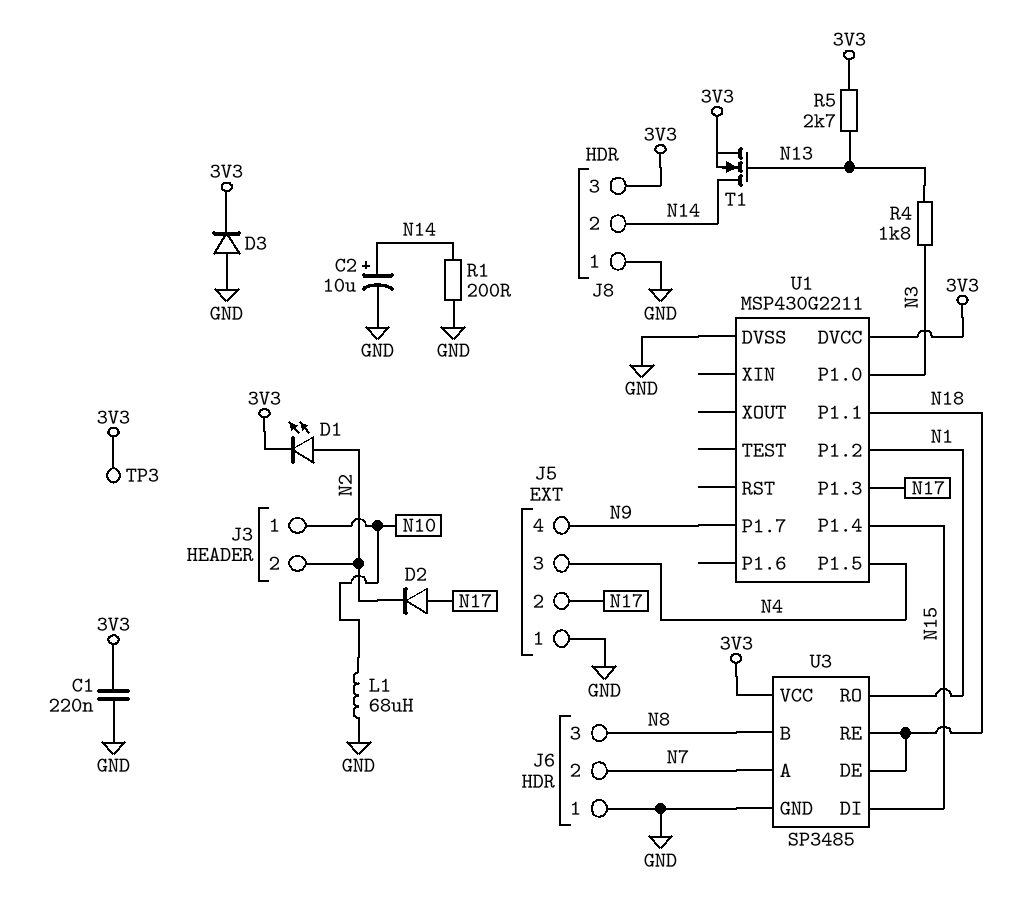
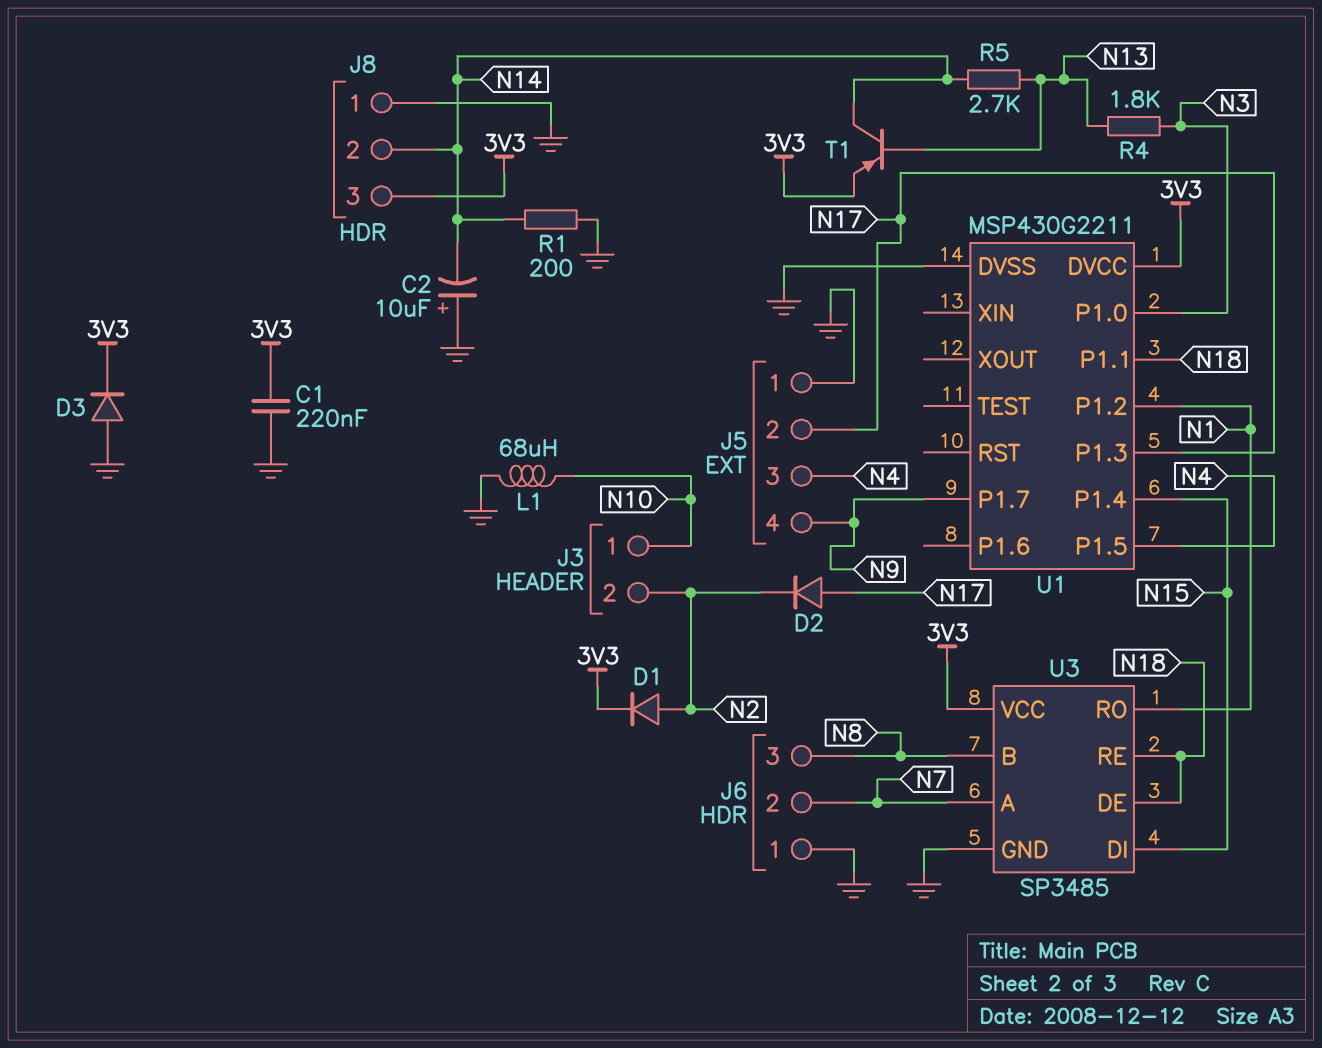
C2: 10uF (plus N14, minus GND) -> 10uF (plus GND, minus N14)
D1: LED (A N2, K 3V3) -> diode (A N2, K 3V3)
R5: 2.7k (3V3, N13) -> 2.7k (N13, N14)
T1: NMOS (G N13, D N14, S 3V3) -> PNP (B N13, C N14, E 3V3)
TP3: test point (3V3) -> none

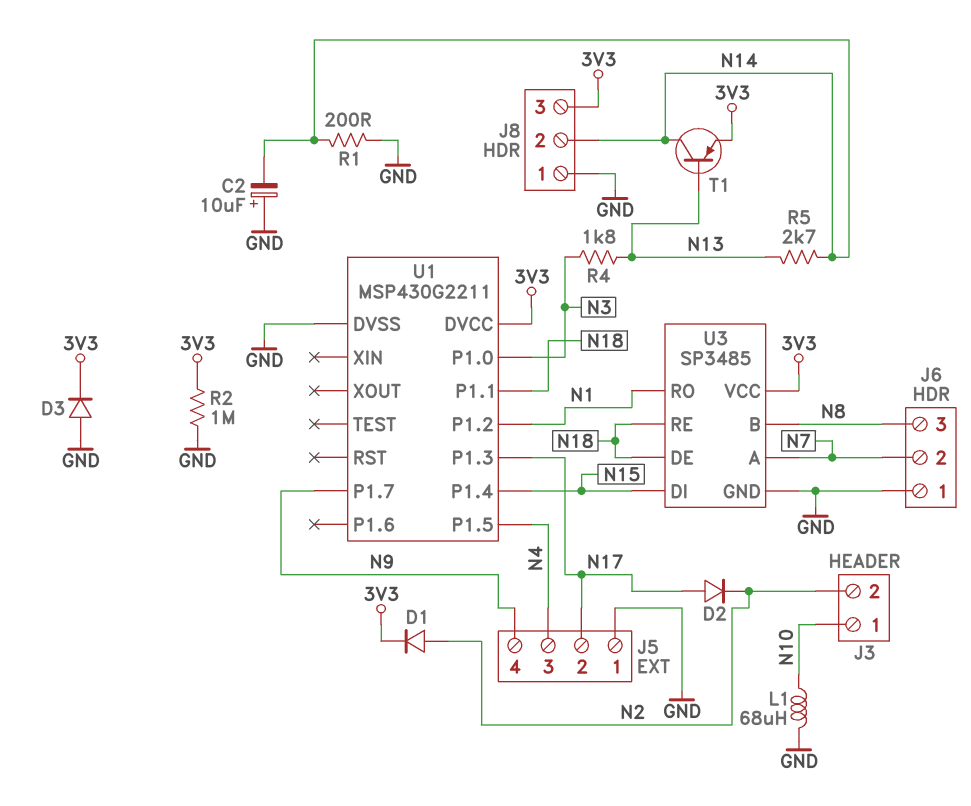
C1: 220nF (3V3, GND) -> none
R2: none -> 1M (3V3, GND)

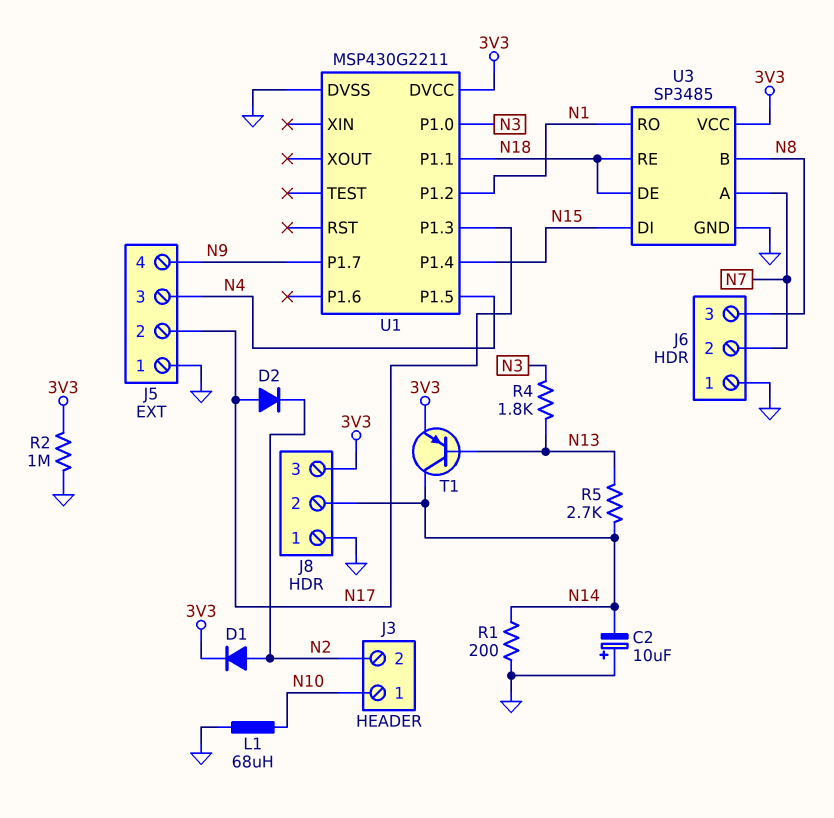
D3: diode (A GND, K 3V3) -> none

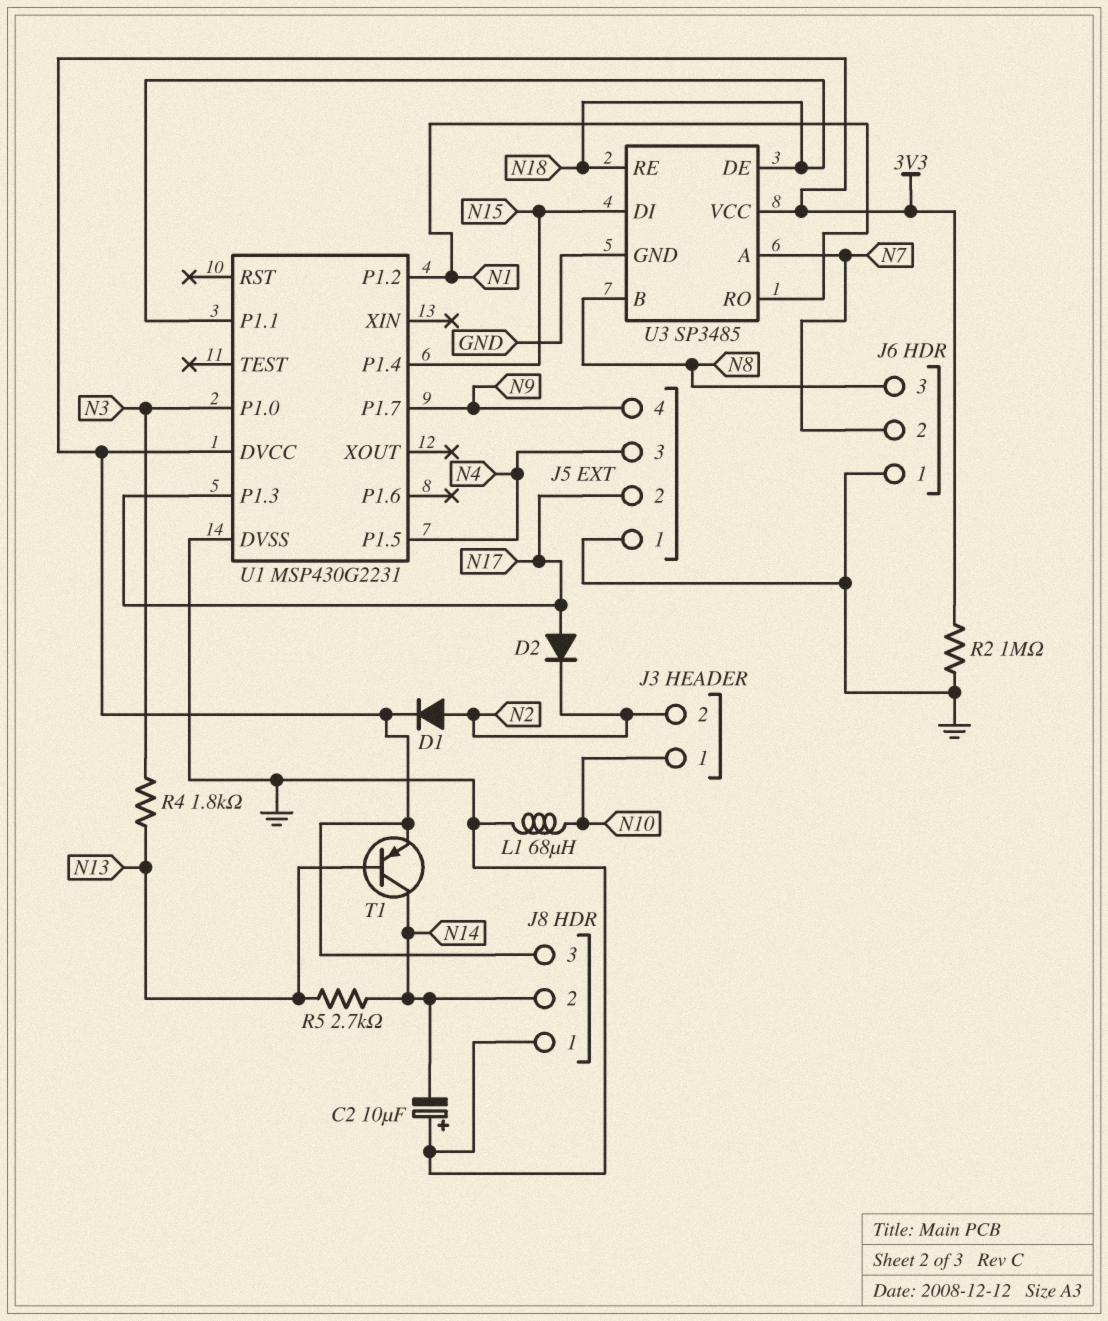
R1: 200 (GND, N14) -> none
U1: MSP430G2211 -> MSP430G2231

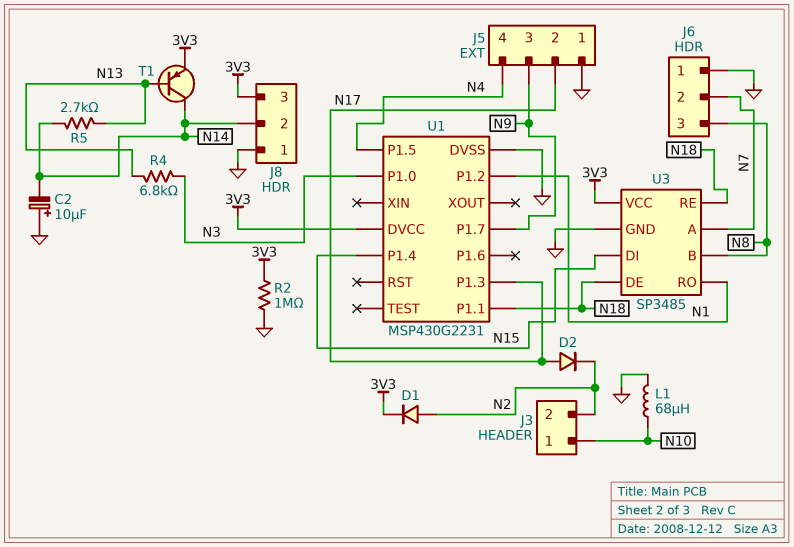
J5 pin 3: N4 -> N9
J5 pin 4: N9 -> N4
R4: 1.8k (N3, N13) -> 6.8k (N3, N13)

